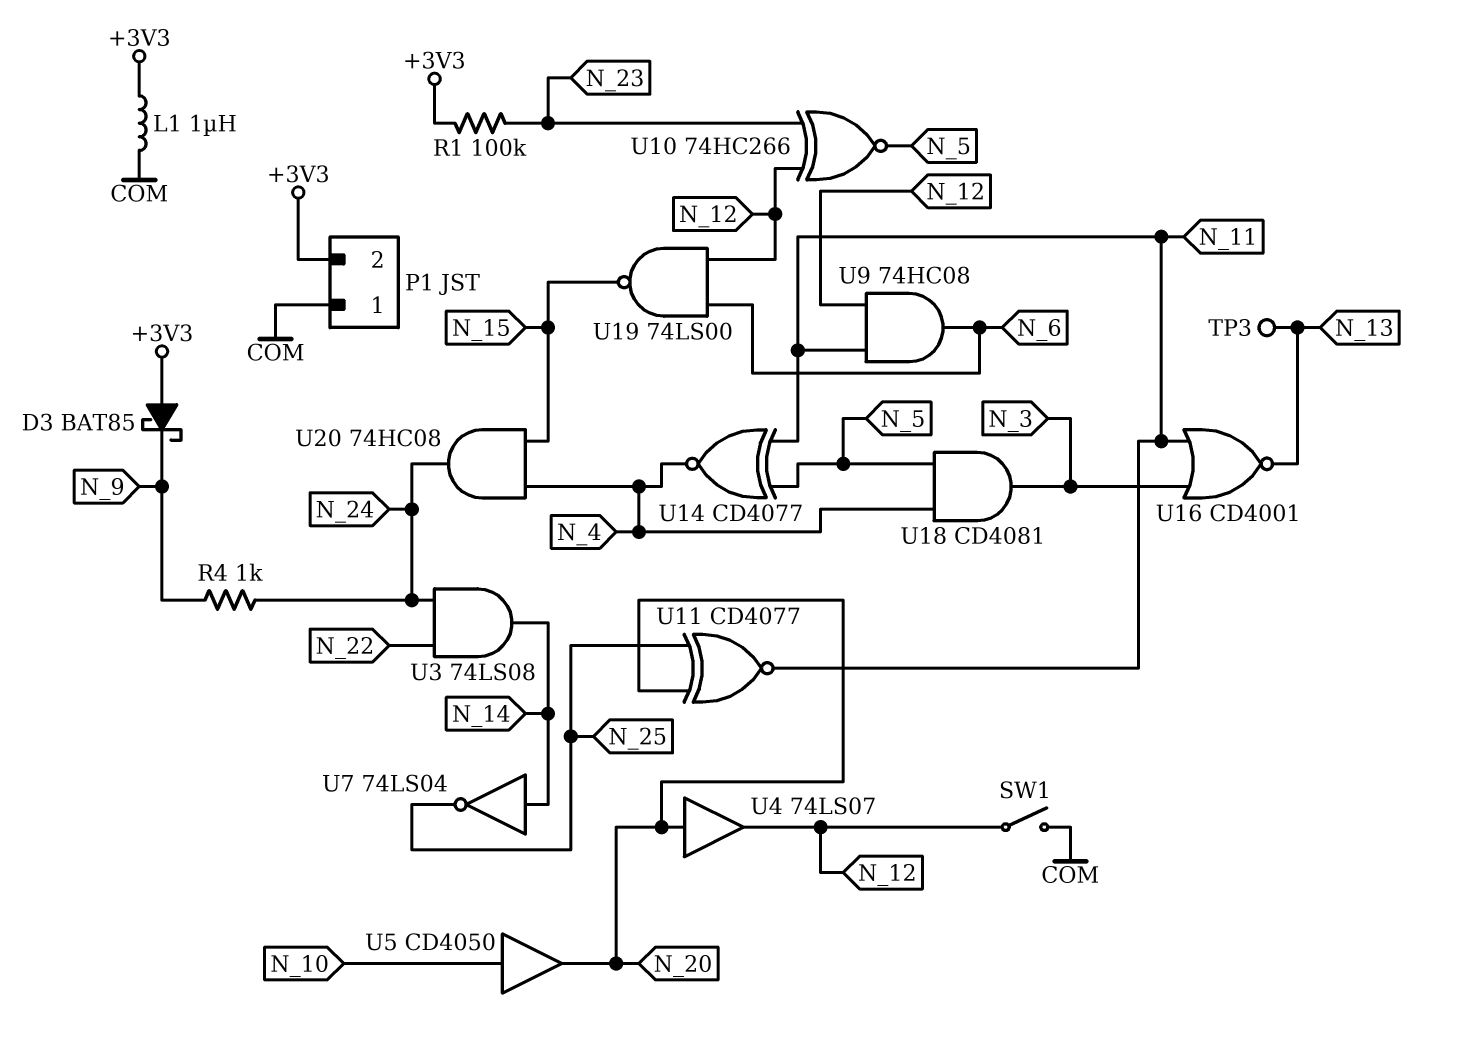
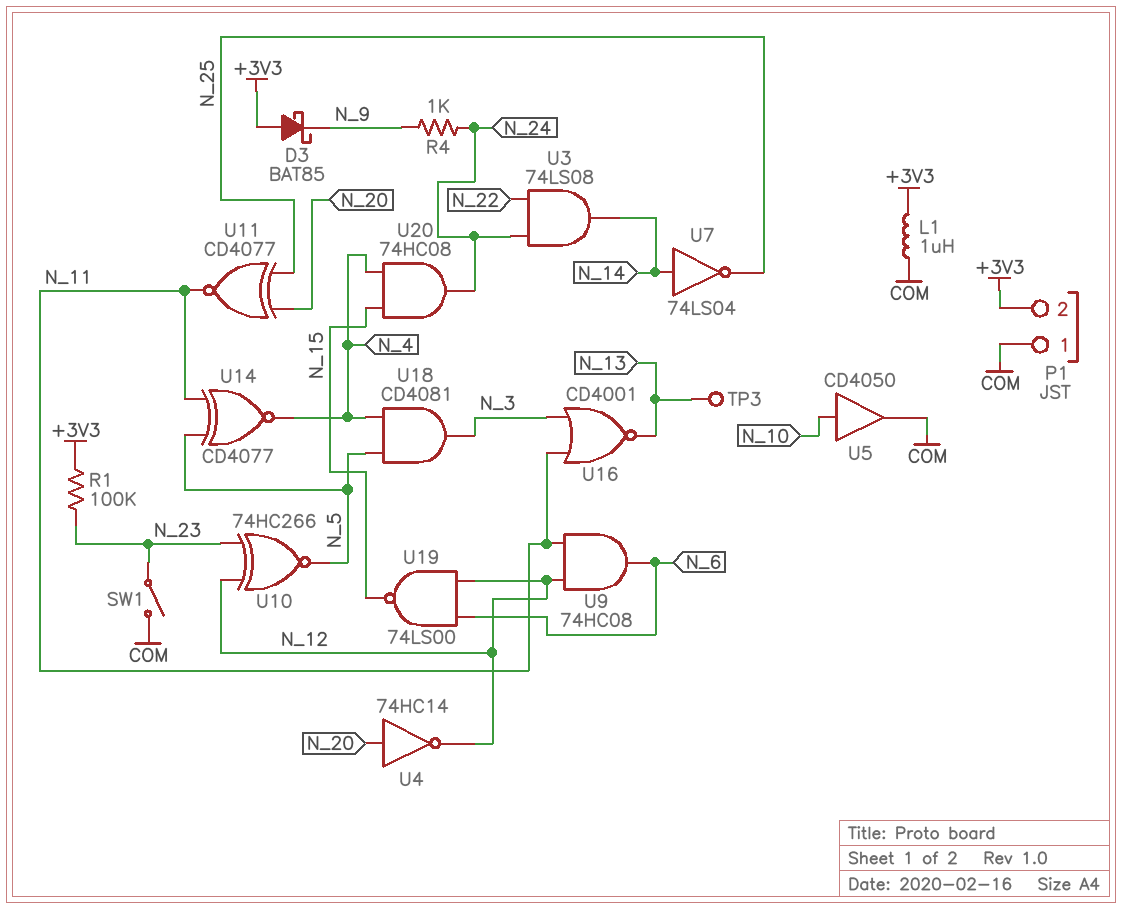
SW1: switch (COM, N_12) -> switch (COM, N_23)
U4: buffer 74LS07 (in N_20, out N_12) -> NOT 74HC14 (in N_20, out N_12)
U5: buffer CD4050 (in N_10, out N_20) -> buffer CD4050 (in N_10, out COM)

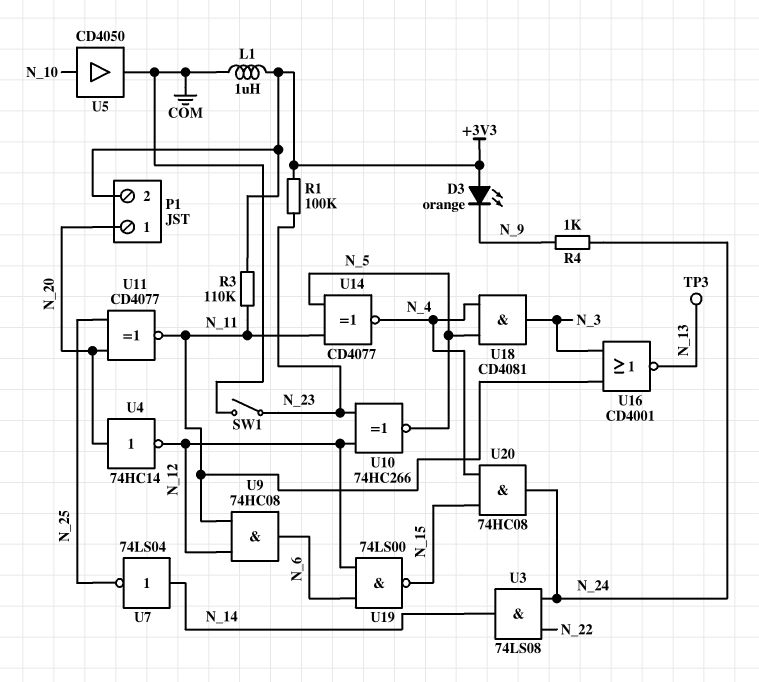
D3: schottky BAT85 (A +3V3, K N_9) -> LED orange (A +3V3, K N_9)
P1 pin 1: COM -> N_20
R3: none -> 110k (+3V3, N_11)

